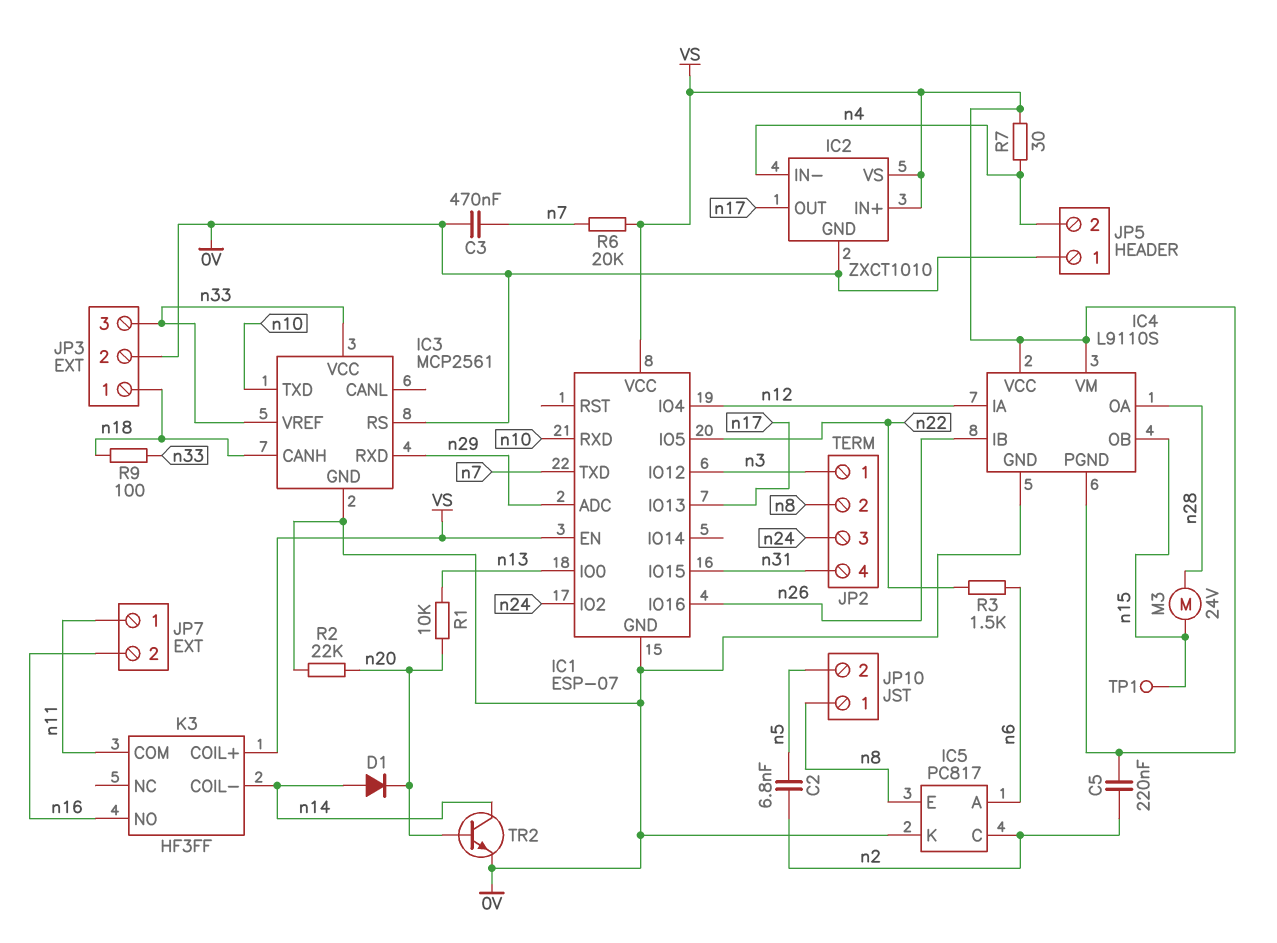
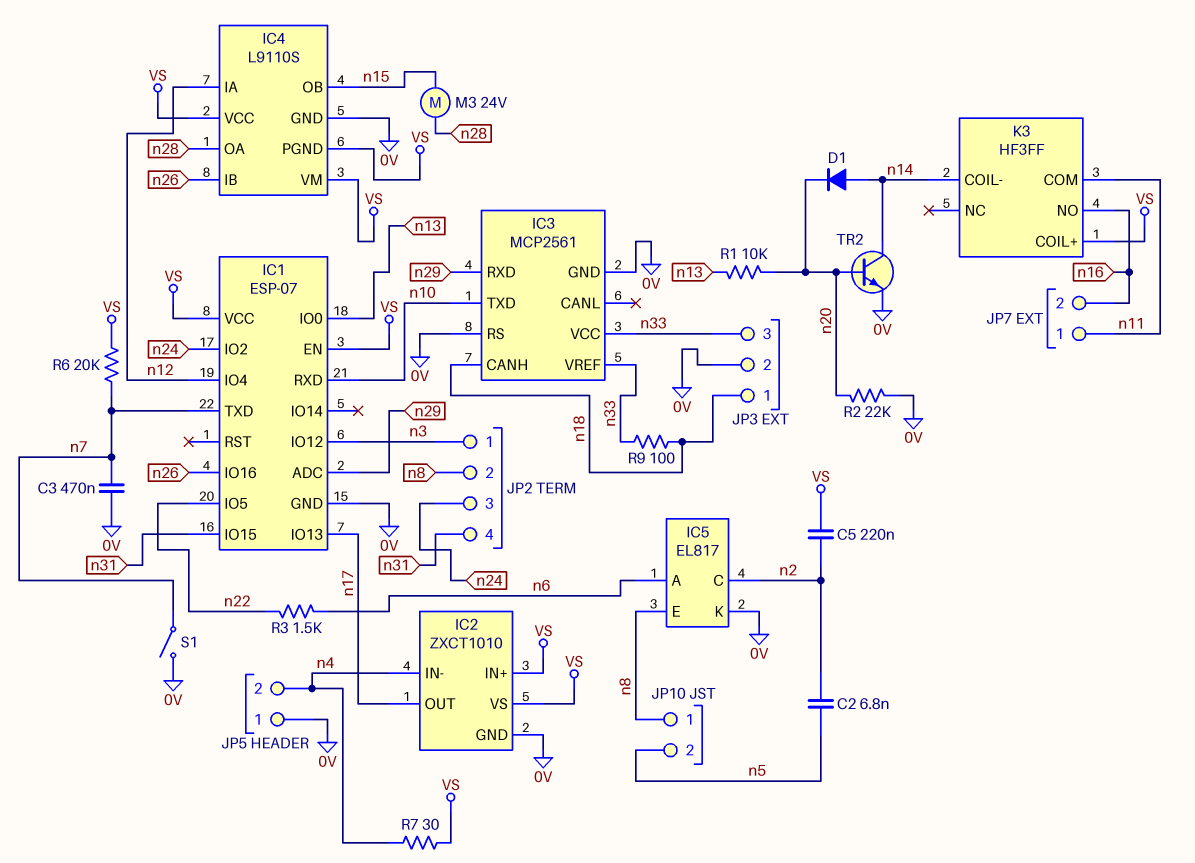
IC5: PC817 -> EL817
S1: none -> switch (0V, n7)
TP1: test point (n15) -> none

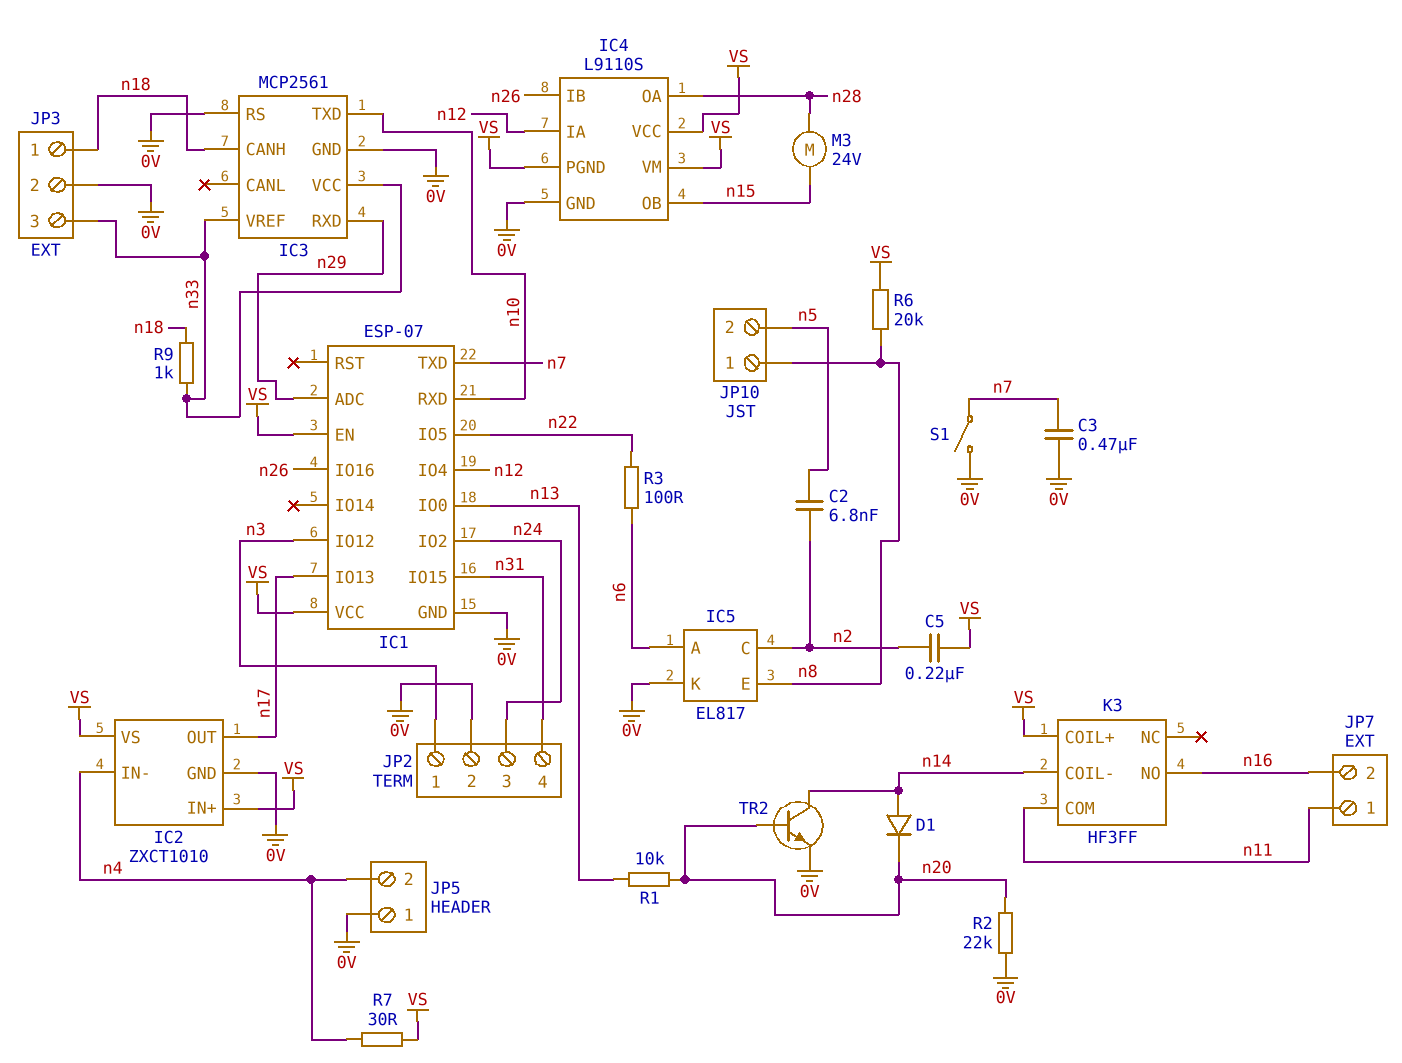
JP2 pin 2: n8 -> 0V
R3: 1.5k (n6, n22) -> 100 (n6, n22)
R6: 20k (VS, n7) -> 20k (VS, n8)
R9: 100 (n18, n33) -> 1k (n18, n33)

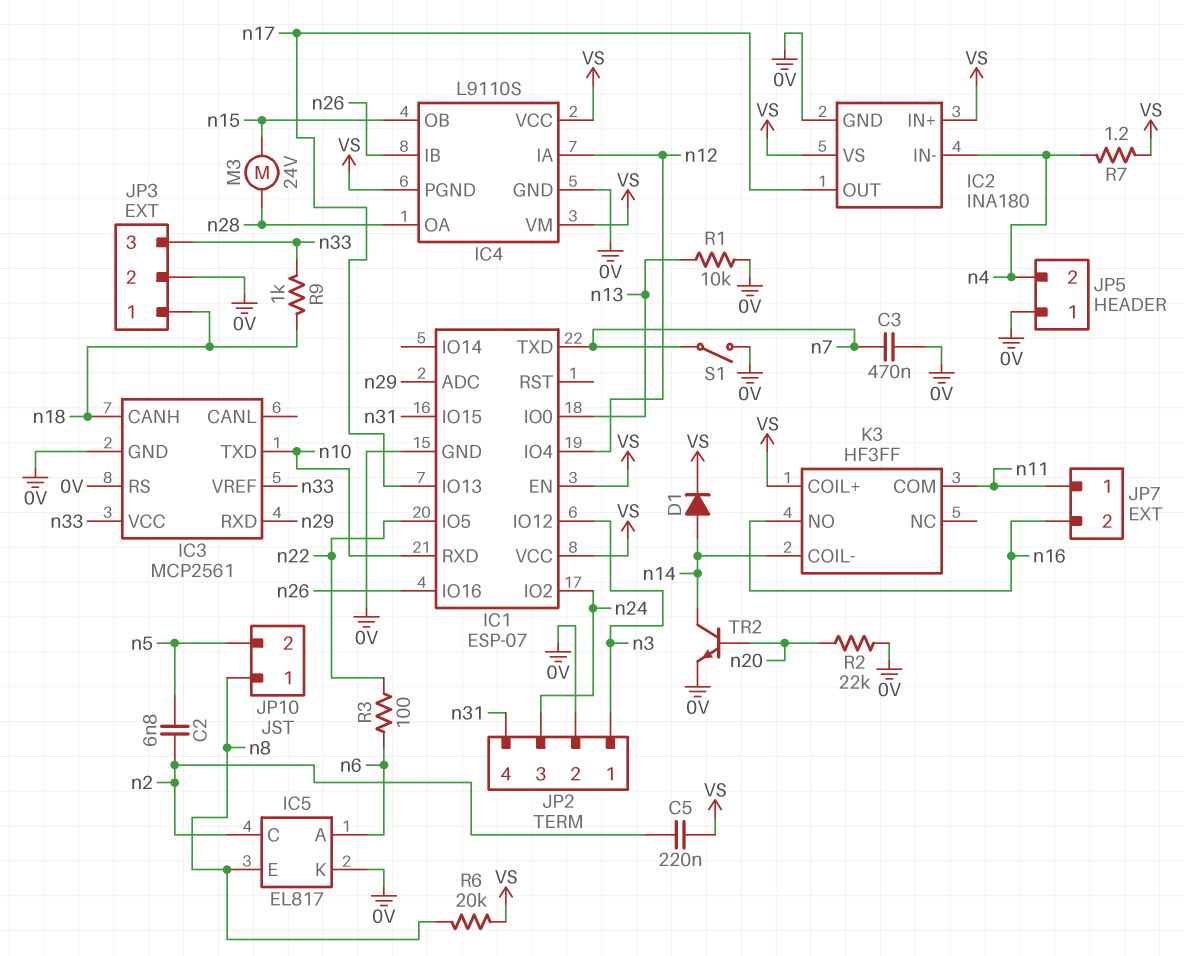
D1: diode (A n14, K n20) -> diode (A n14, K VS)
IC2: ZXCT1010 -> INA180
R1: 10k (n13, n20) -> 10k (0V, n13)
R7: 30 (VS, n4) -> 1.2 (VS, n4)

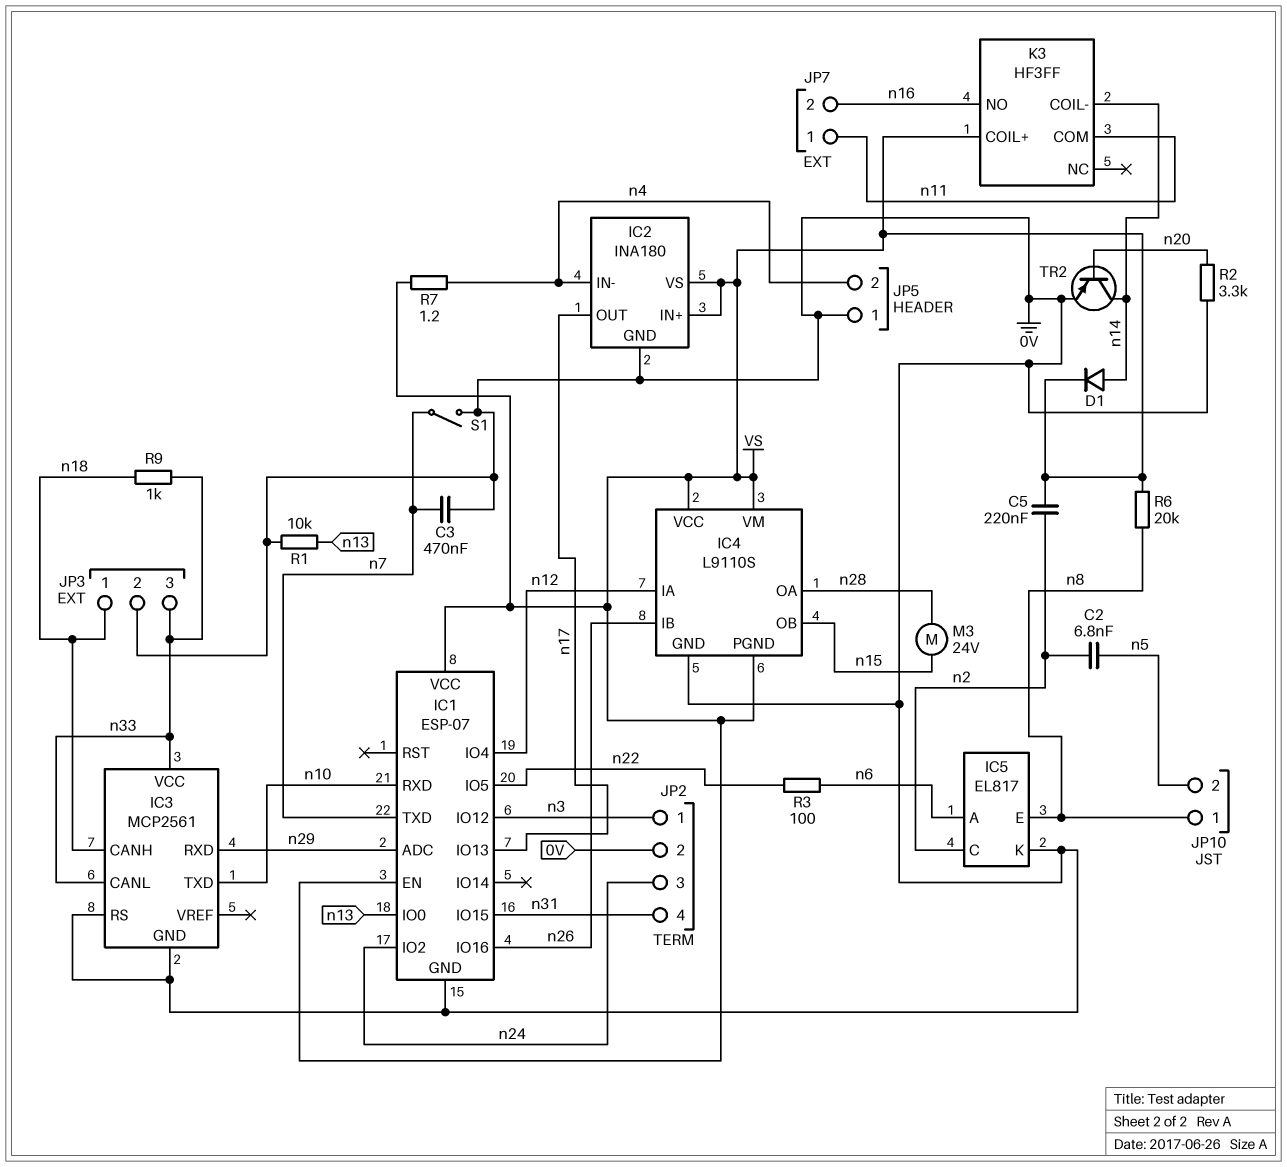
IC3 pin CANL: none -> n33
IC3 pin VREF: n33 -> none
R2: 22k (0V, n20) -> 3.3k (0V, n20)
TR2: NPN (B n20, C n14, E 0V) -> PNP (B n20, C n14, E 0V)

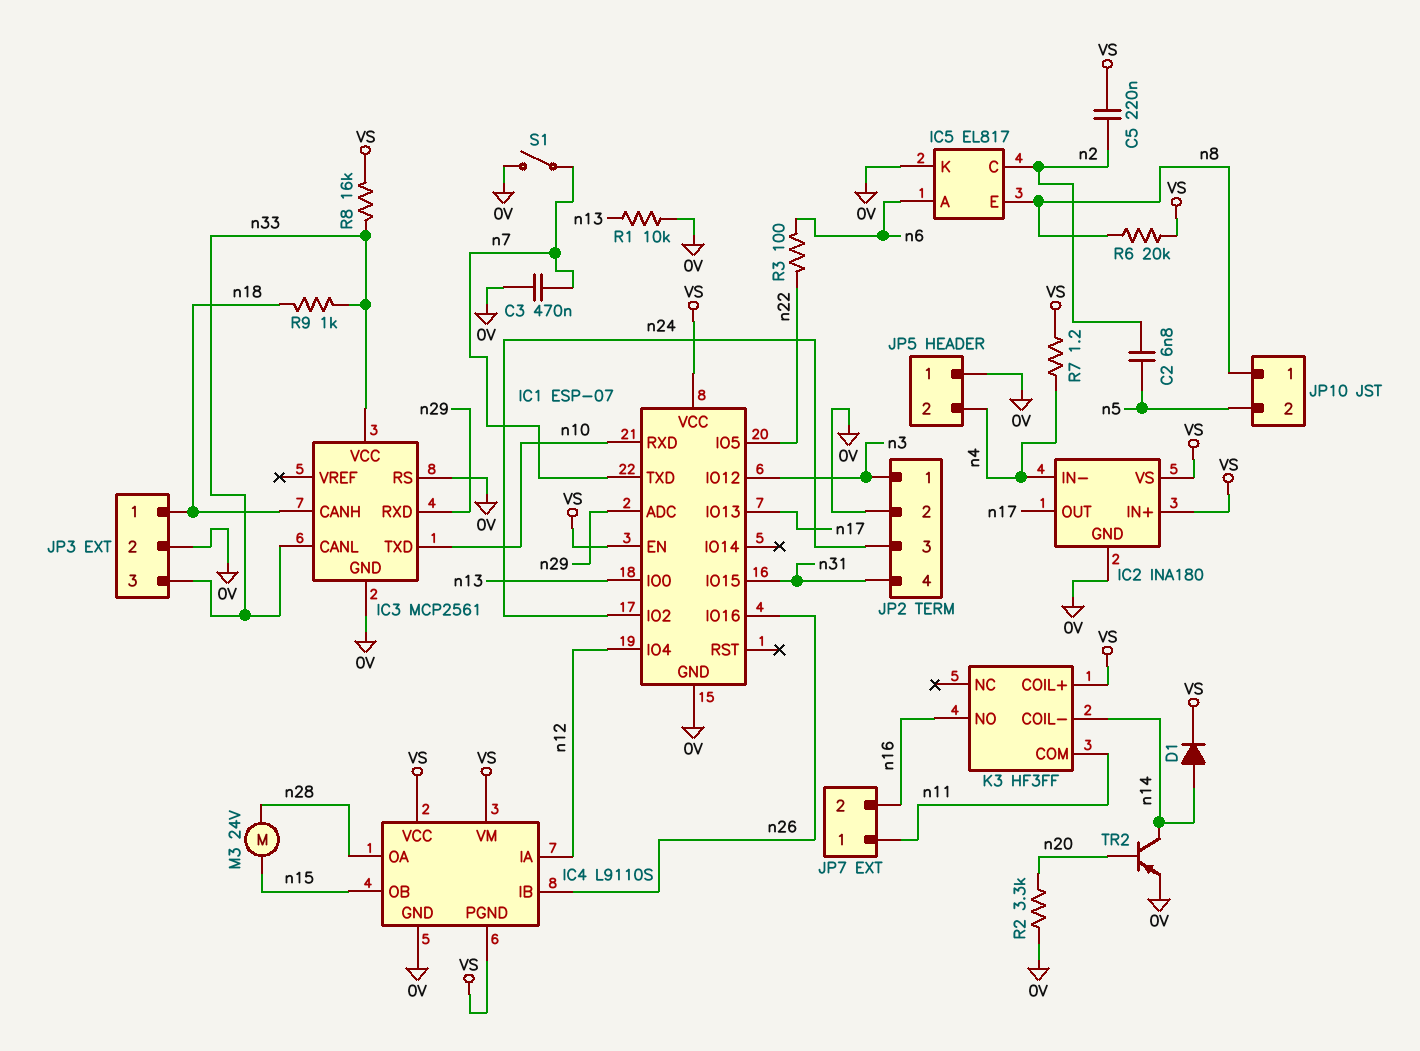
R8: none -> 16k (VS, n33)

